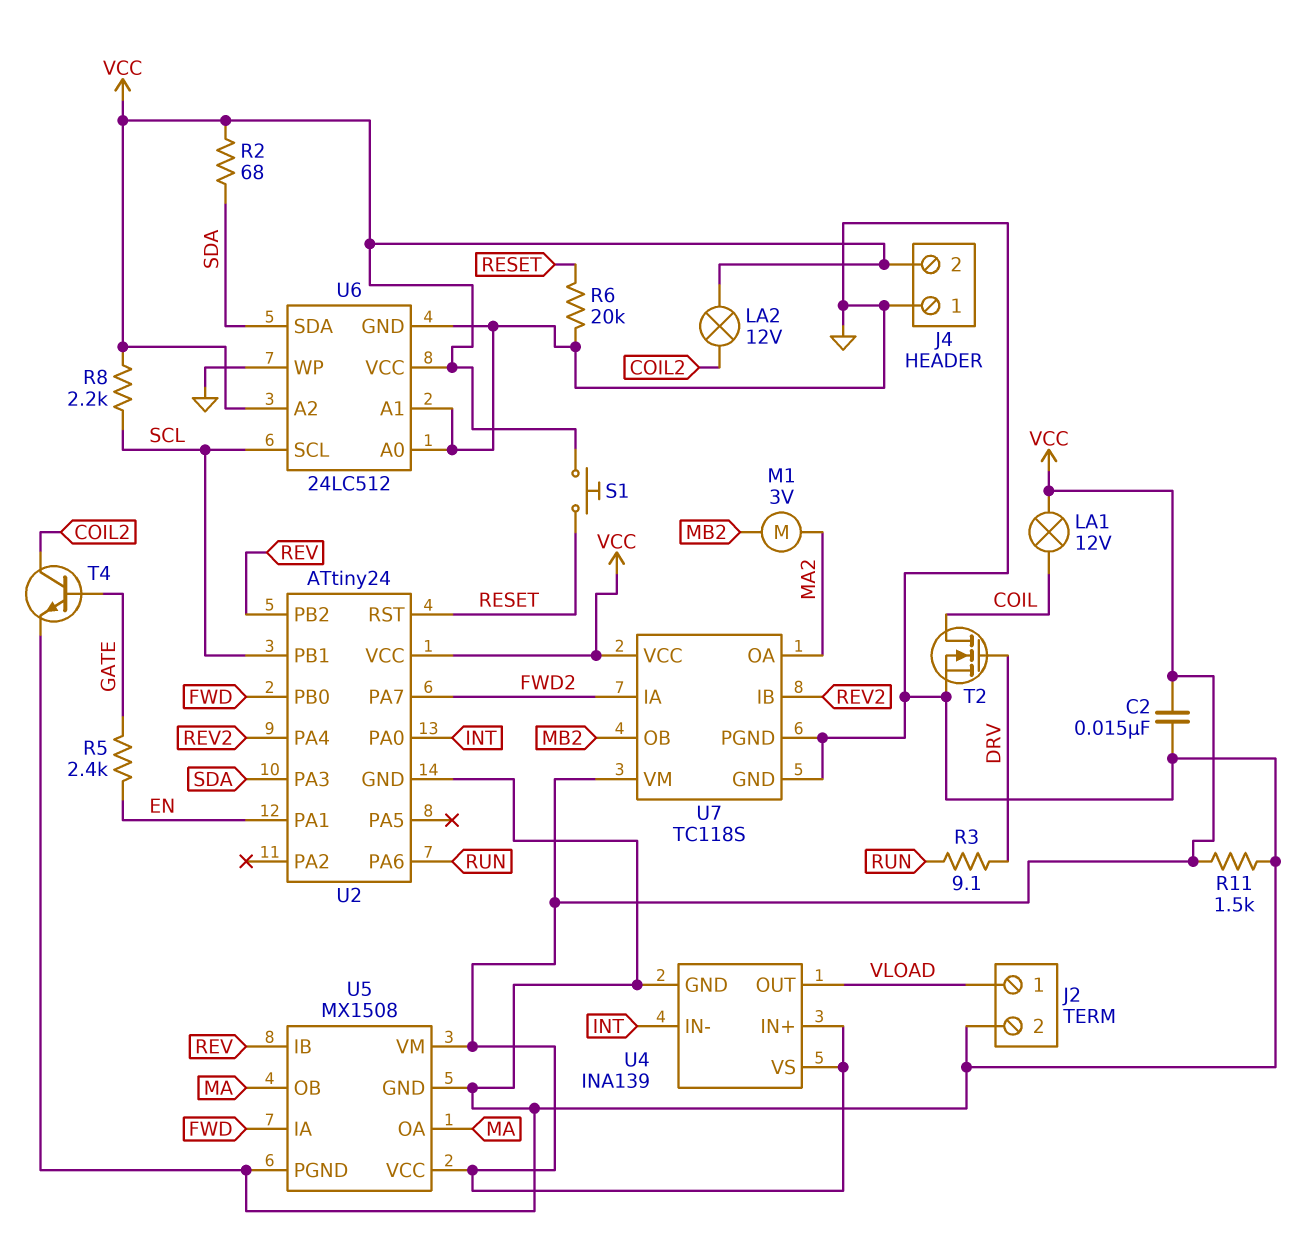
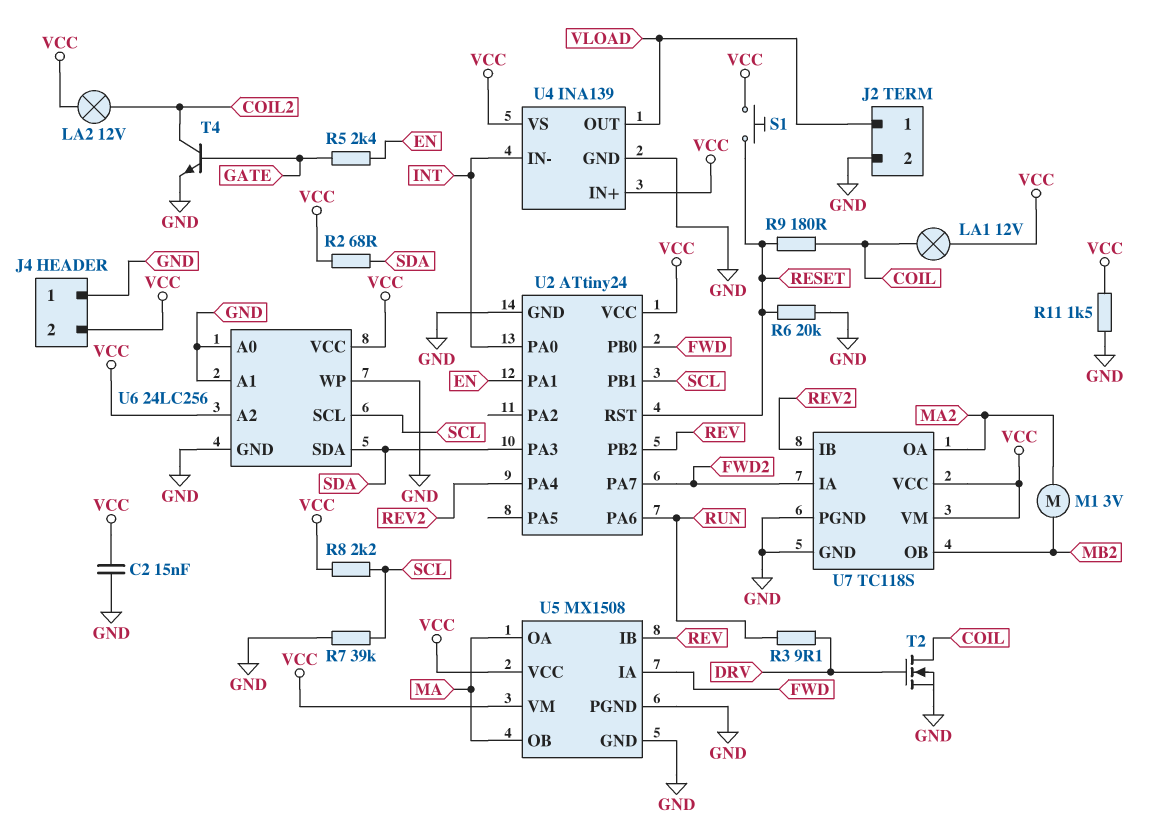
R7: none -> 39k (GND, SCL)
R9: none -> 180 (COIL, RESET)
U6: 24LC512 -> 24LC256

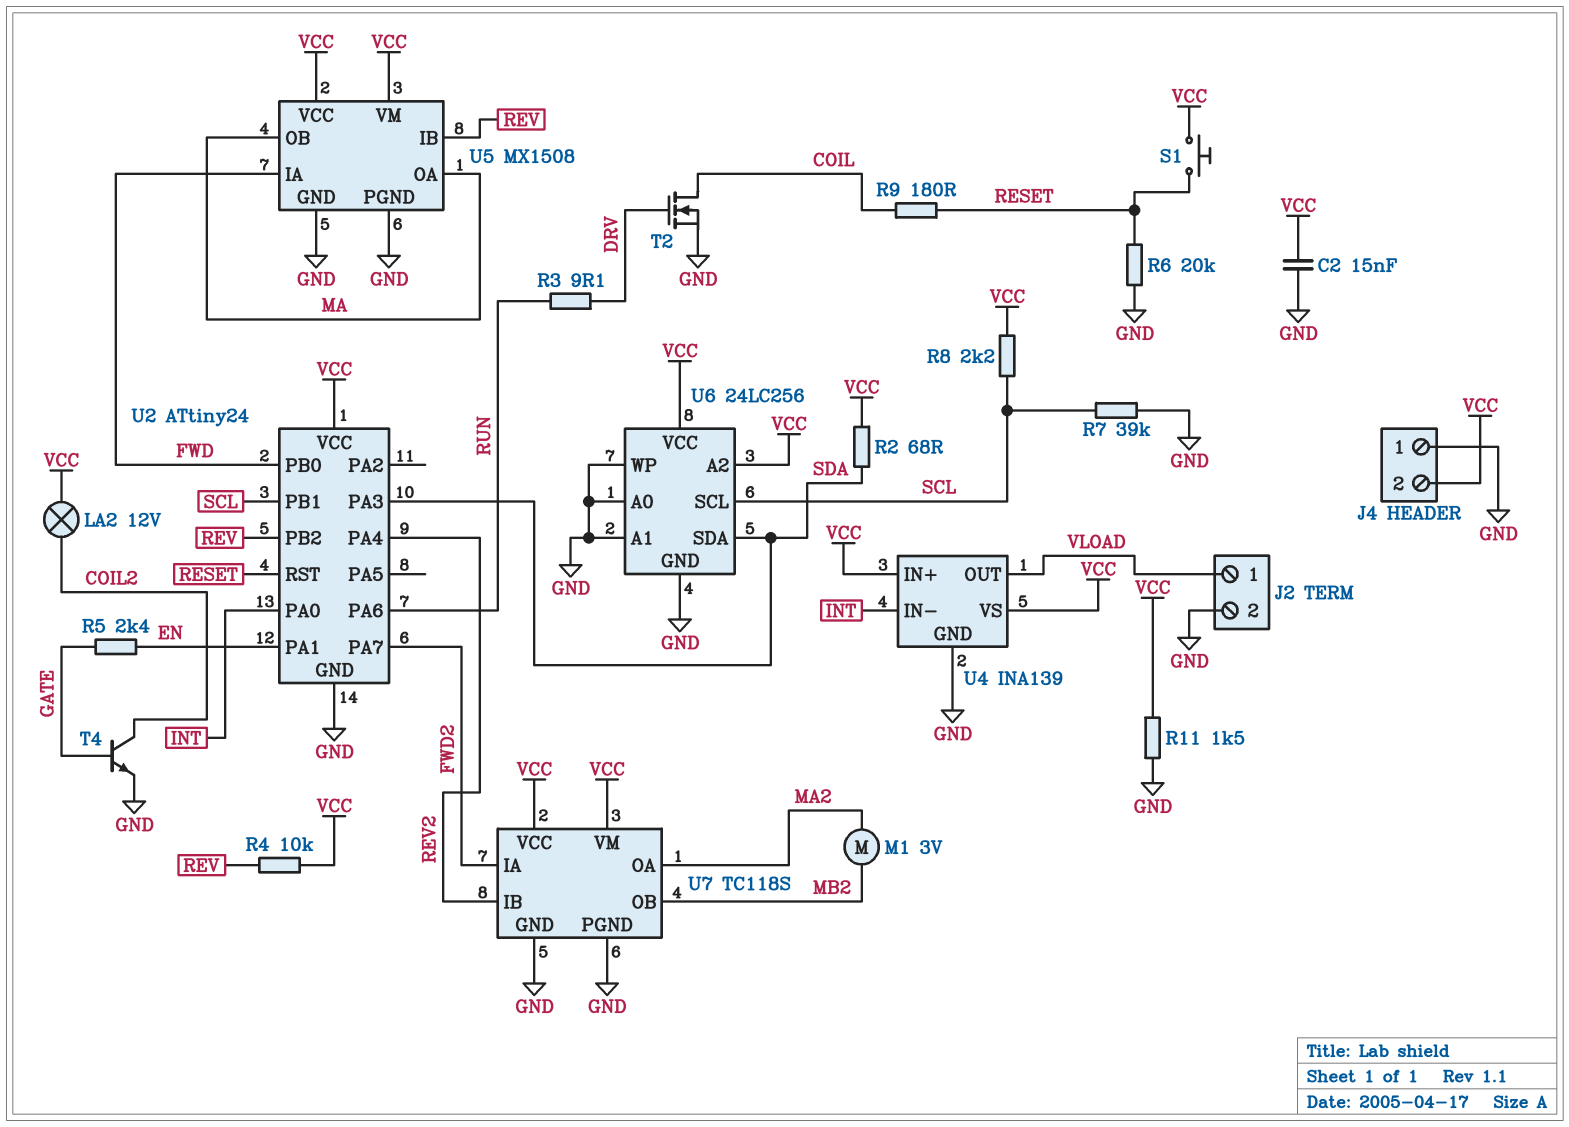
LA1: lamp 12V (COIL, VCC) -> none
R4: none -> 10k (REV, VCC)

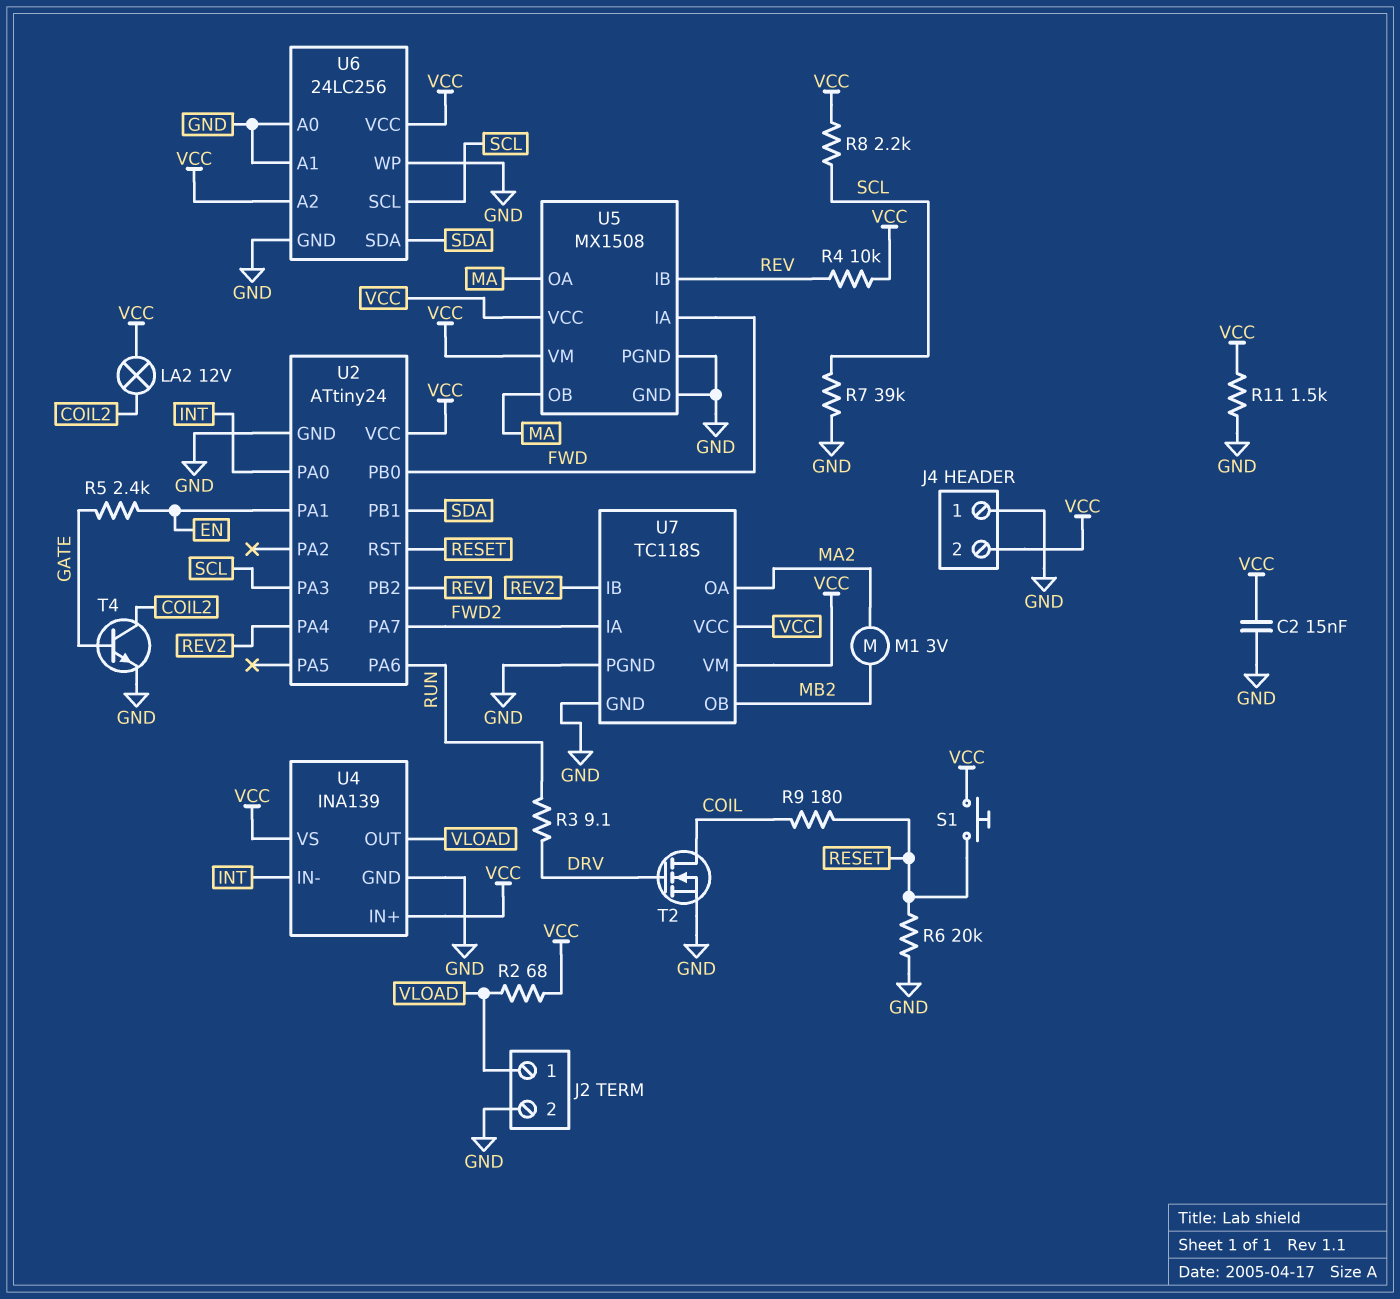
R2: 68 (SDA, VCC) -> 68 (VCC, VLOAD)
U2 pin PA3: SDA -> SCL
U2 pin PB1: SCL -> SDA

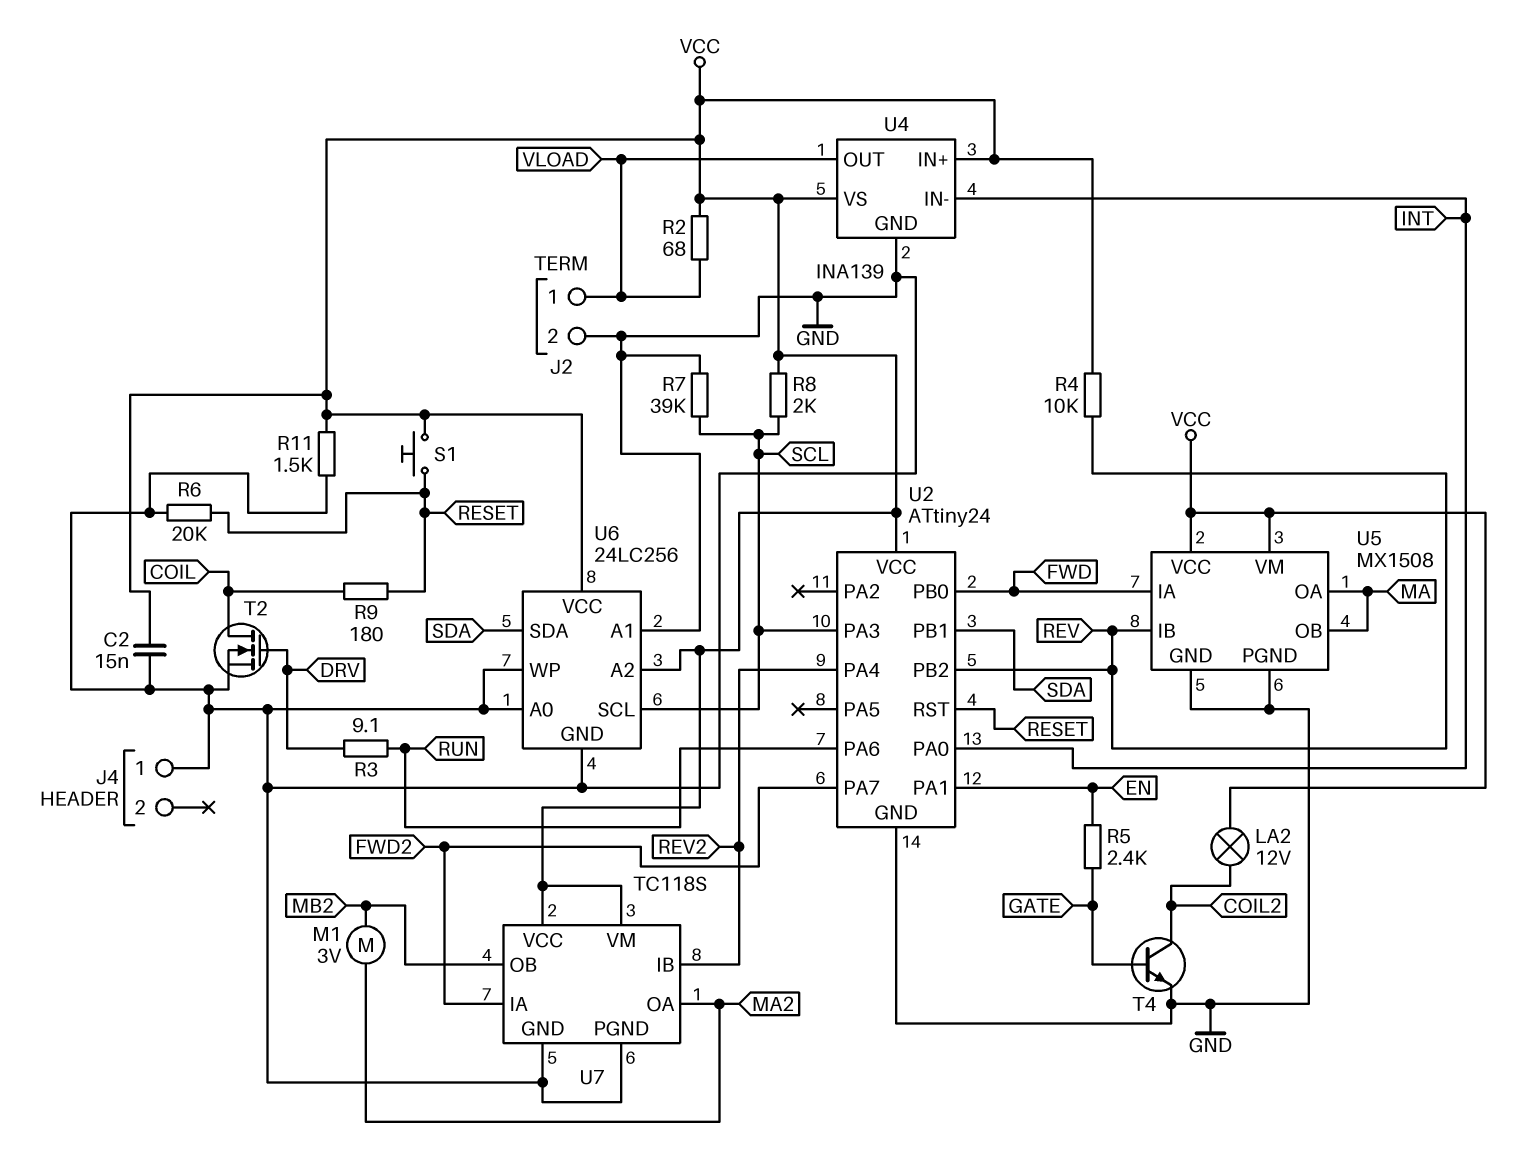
J4 pin 2: VCC -> none
R8: 2.2k (SCL, VCC) -> 2k (SCL, VCC)

